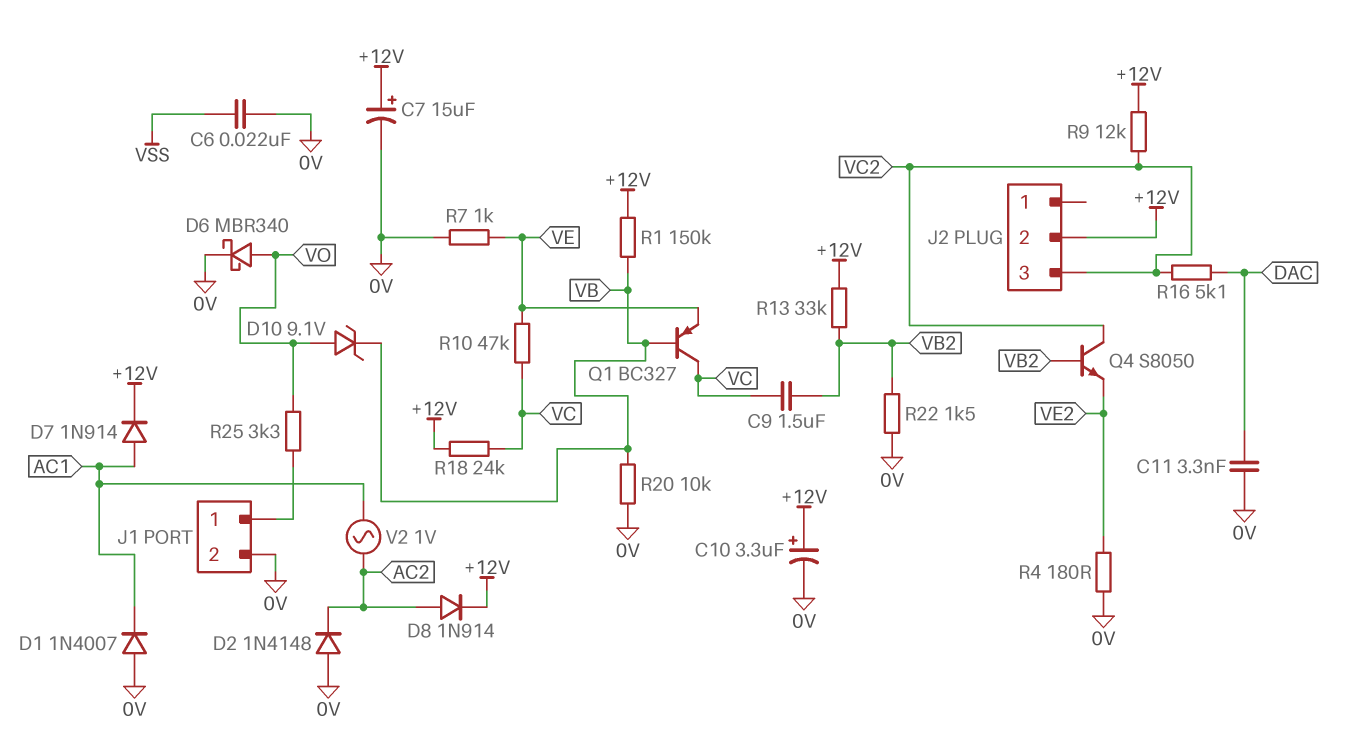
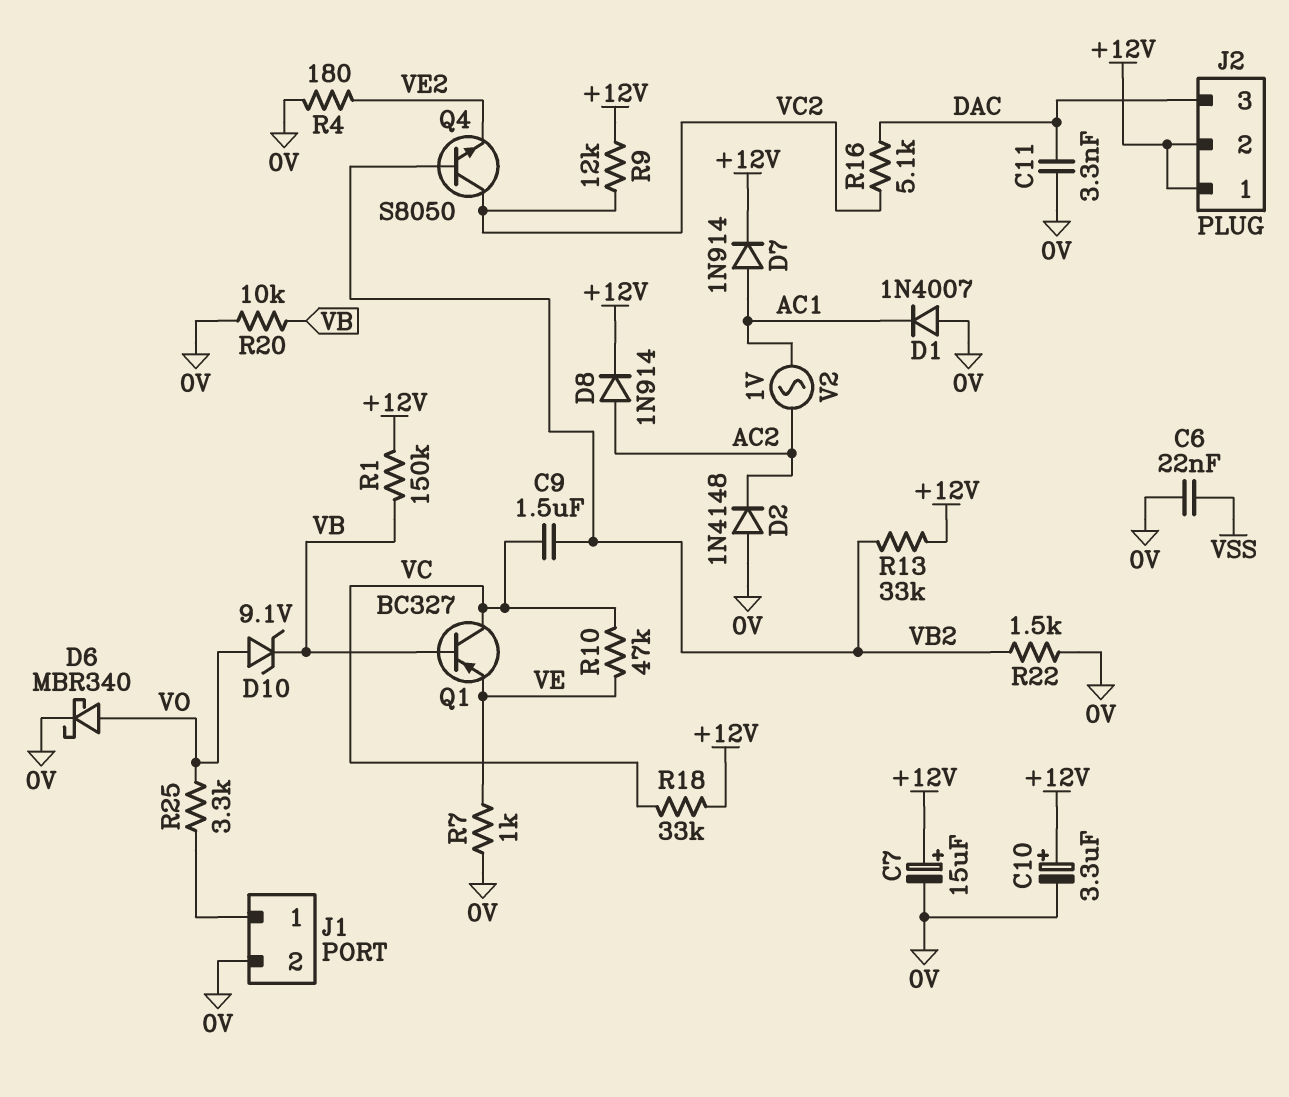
J2 pin 1: none -> +12V
J2 pin 3: VC2 -> DAC
R18: 24k (+12V, VC) -> 33k (+12V, VC)

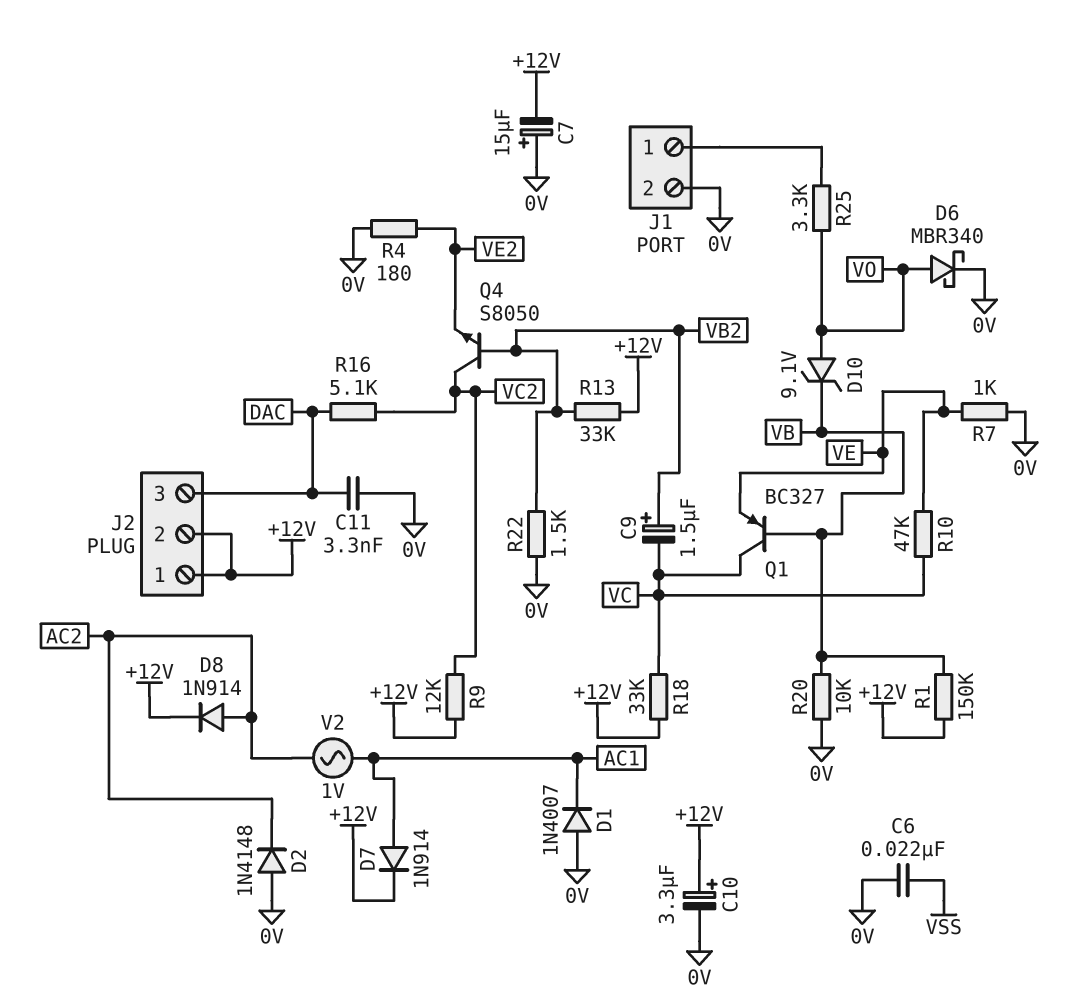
C7: 15uF (plus +12V, minus 0V) -> 15uF (plus 0V, minus +12V)
C9: 1.5uF (VB2, VC) -> 1.5uF (plus VB2, minus VC)

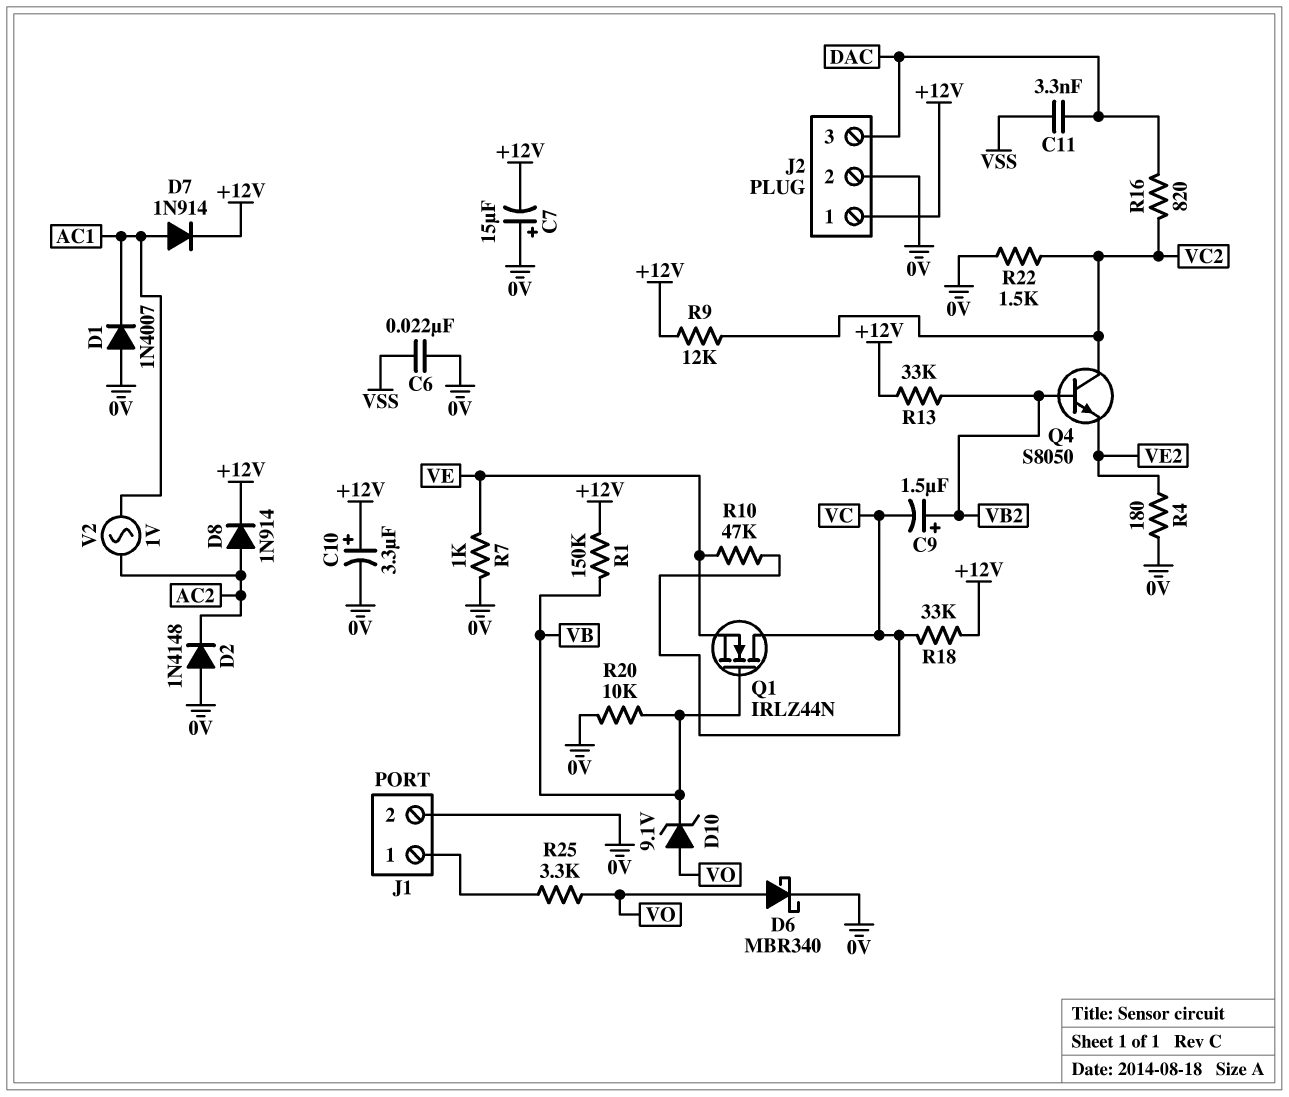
C11: 3.3nF (0V, DAC) -> 3.3nF (DAC, VSS)
J2 pin 2: +12V -> 0V
Q1: PNP BC327 (B VB, C VC, E VE) -> NMOS IRLZ44N (G VB, D VC, S VE)
R16: 5.1k (DAC, VC2) -> 820 (DAC, VC2)
R22: 1.5k (0V, VB2) -> 1.5k (0V, VC2)

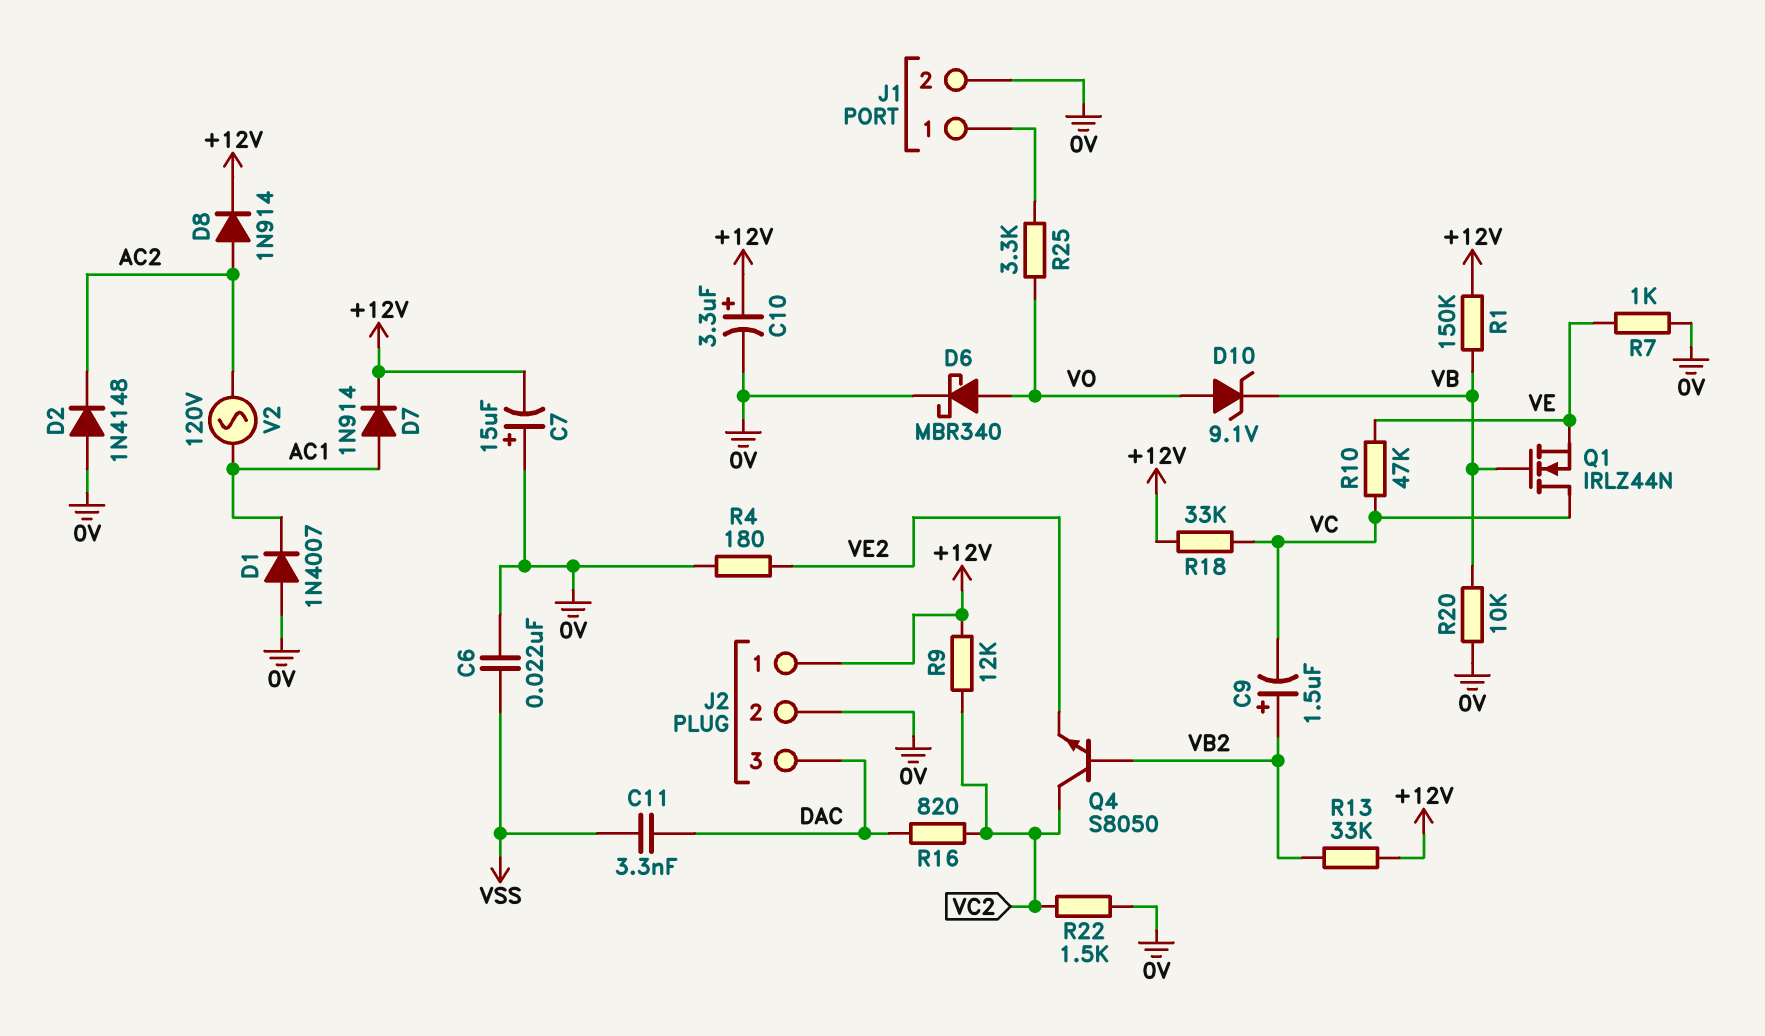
V2: AC 1V (AC1, AC2) -> AC 120V (AC1, AC2)

